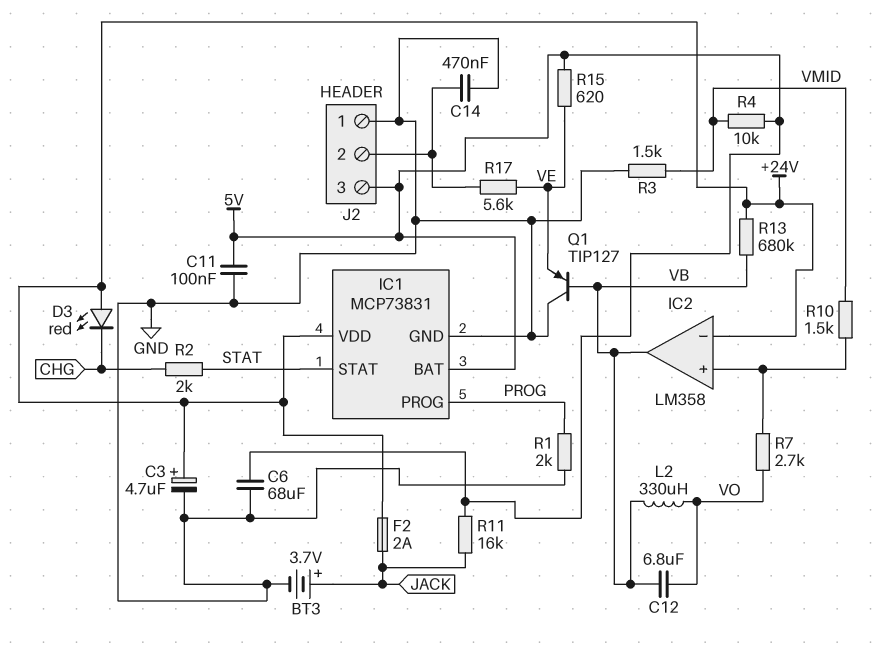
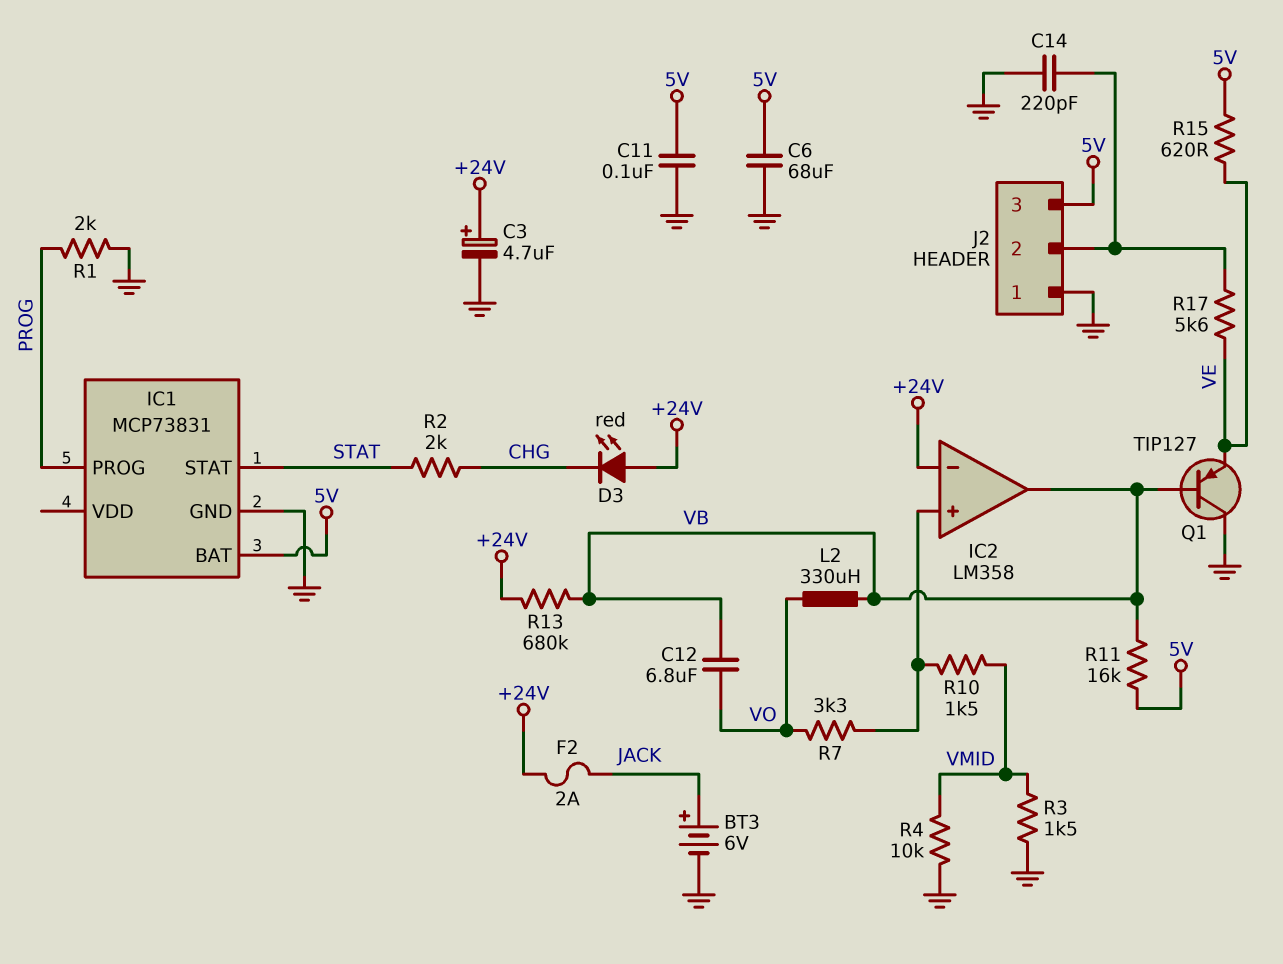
BT3: 3.7V (plus JACK, minus GND) -> 6V (plus JACK, minus GND)
C14: 470nF (GND, J2/2) -> 220pF (GND, J2/2)
IC1 pin VDD: +24V -> none
R4: 10k (5V, VMID) -> 10k (GND, VMID)
R7: 2.7k (IC2/in+, VO) -> 3.3k (IC2/in+, VO)
R11: 16k (5V, JACK) -> 16k (5V, VB)

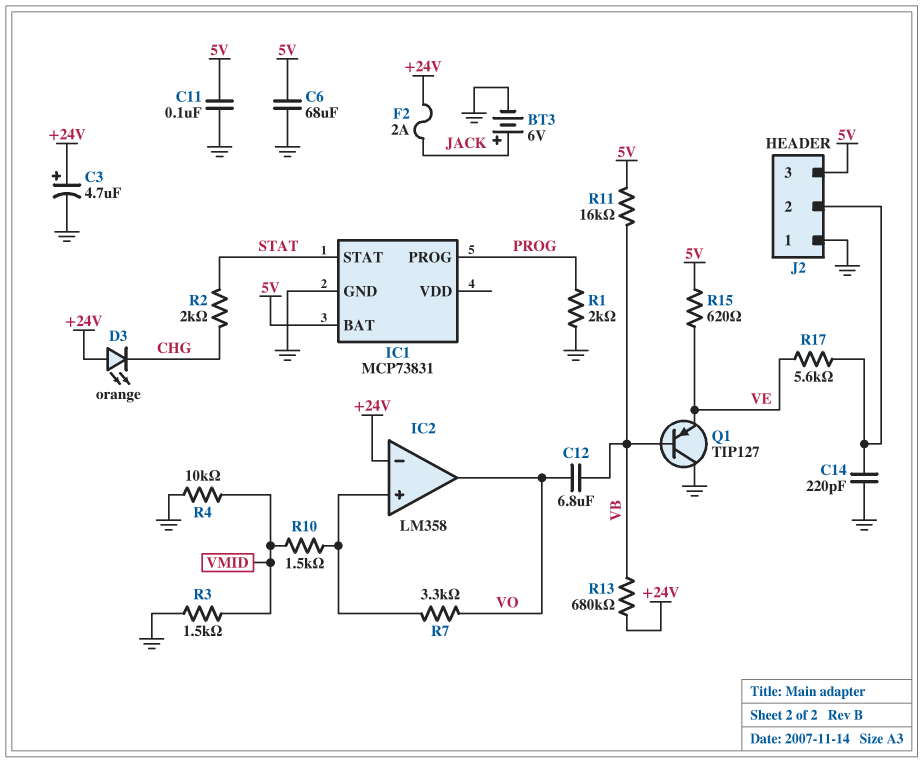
D3: LED red (A +24V, K CHG) -> LED orange (A +24V, K CHG)
IC2 pin out: VB -> VO
L2: 330uH (VB, VO) -> none

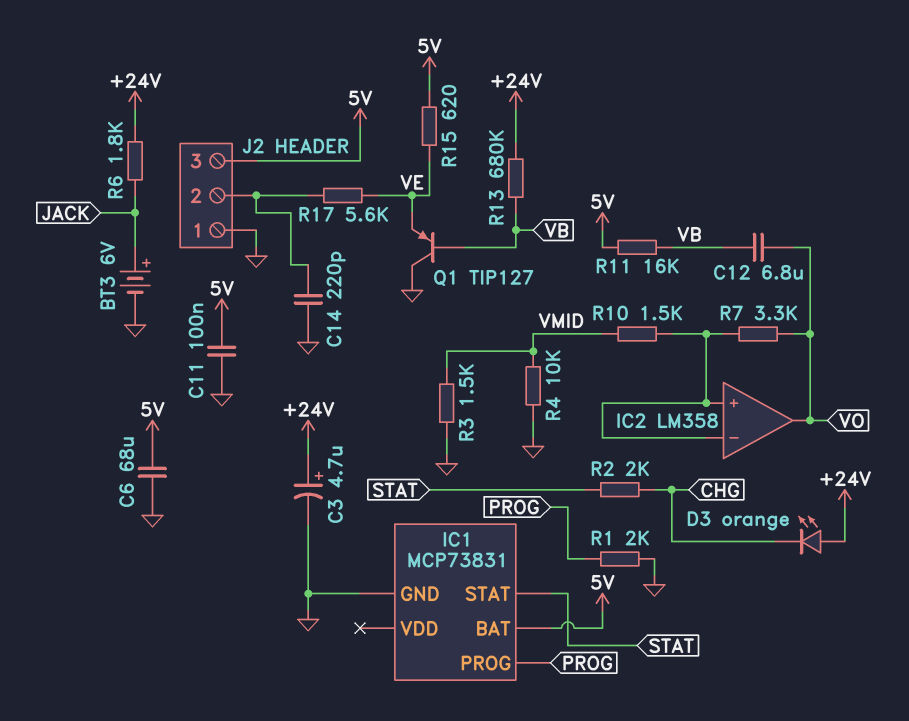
F2: 2A (+24V, JACK) -> none
IC2 pin in-: +24V -> IC2/in+
R6: none -> 1.8k (+24V, JACK)

